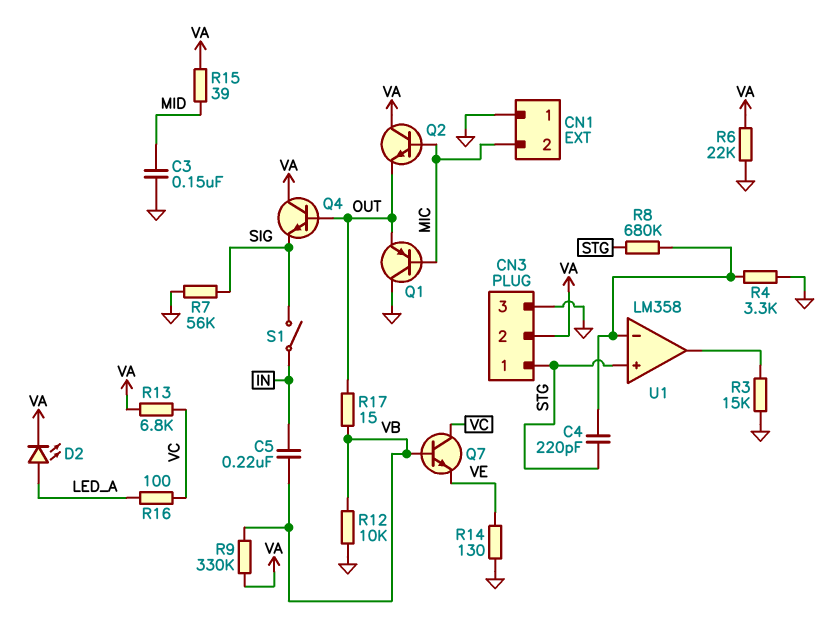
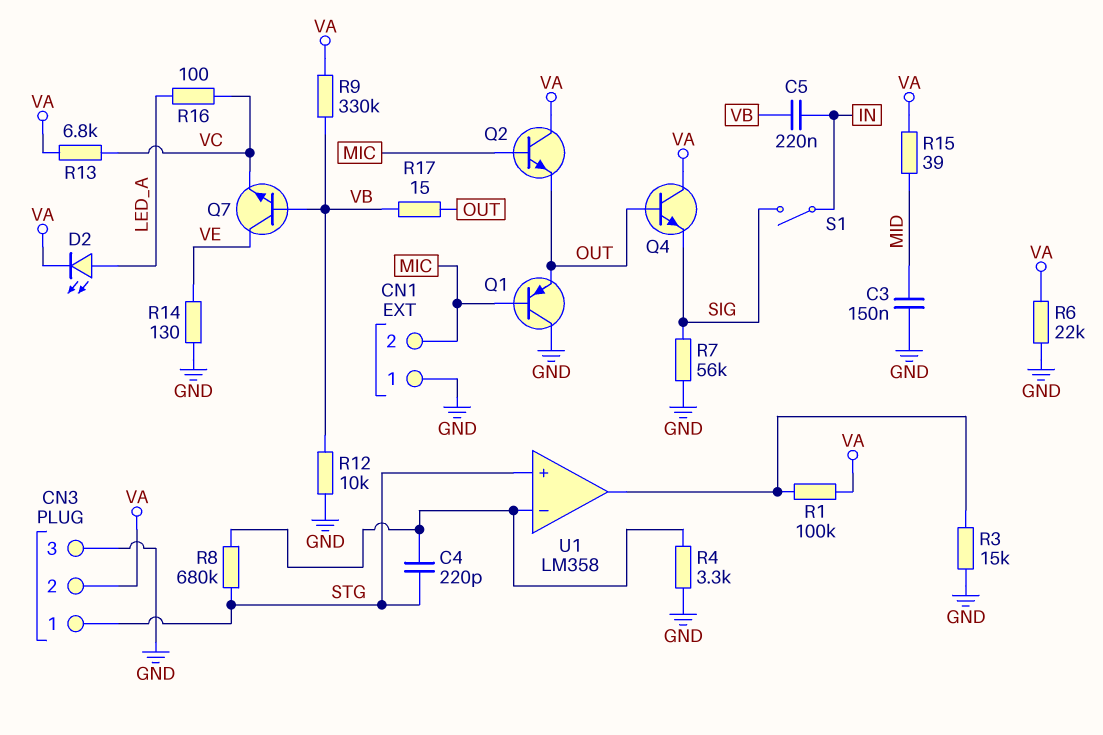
Q7: NPN (B VB, C VC, E VE) -> NPN (B VB, C VE, E VC)
R1: none -> 100k (U1/out, VA)

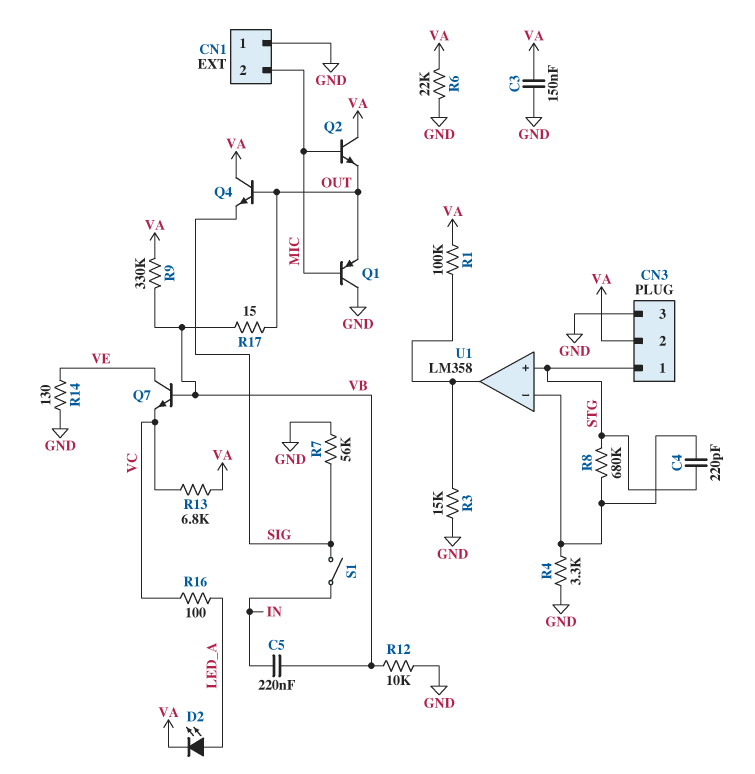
C3: 150nF (GND, MID) -> 150nF (GND, VA)
R15: 39 (MID, VA) -> none

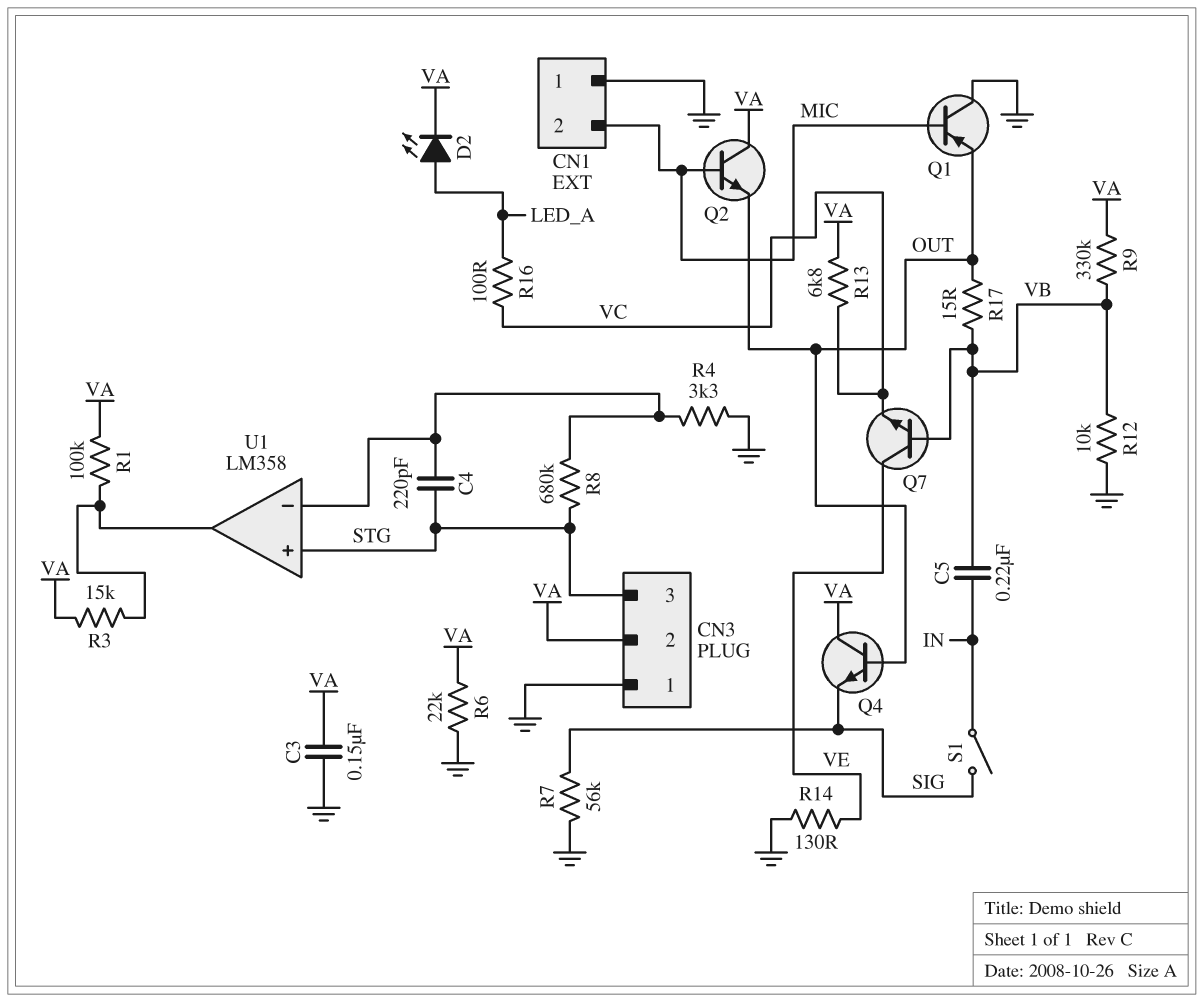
CN3 pin 1: STG -> GND
CN3 pin 3: GND -> STG
R3: 15k (GND, U1/out) -> 15k (U1/out, VA)

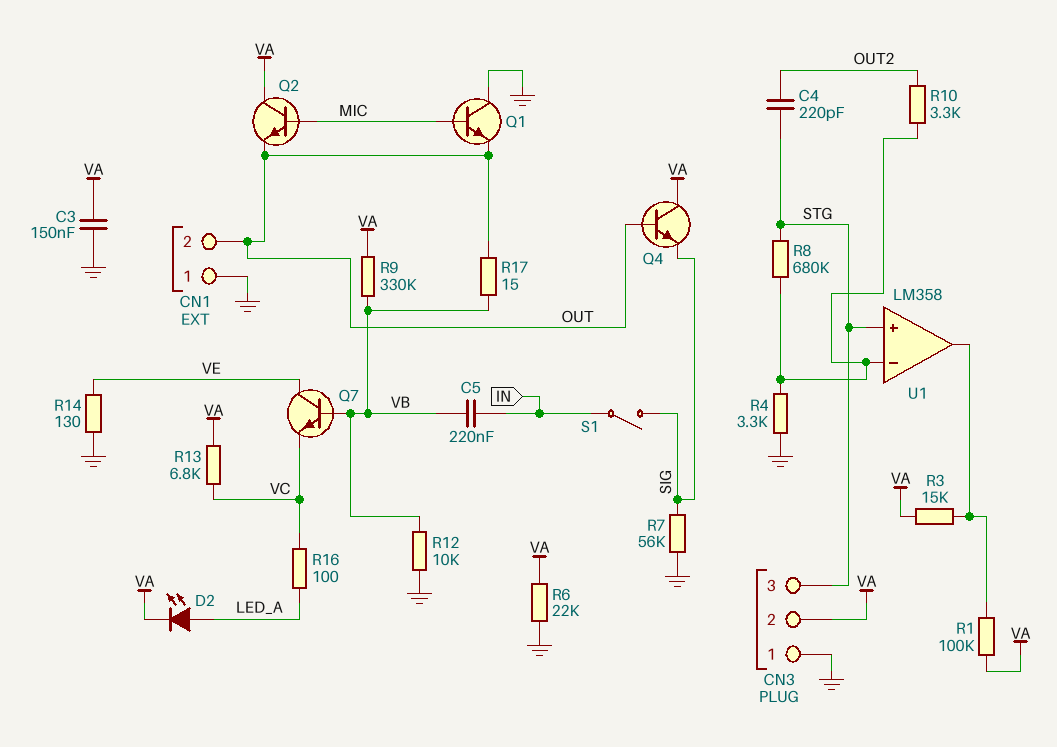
C4: 220pF (STG, U1/in-) -> 220pF (OUT2, STG)
CN1 pin 2: MIC -> OUT
Q1: PNP (B MIC, C GND, E OUT) -> NPN (B MIC, C GND, E OUT)
R10: none -> 3.3k (OUT2, U1/in-)

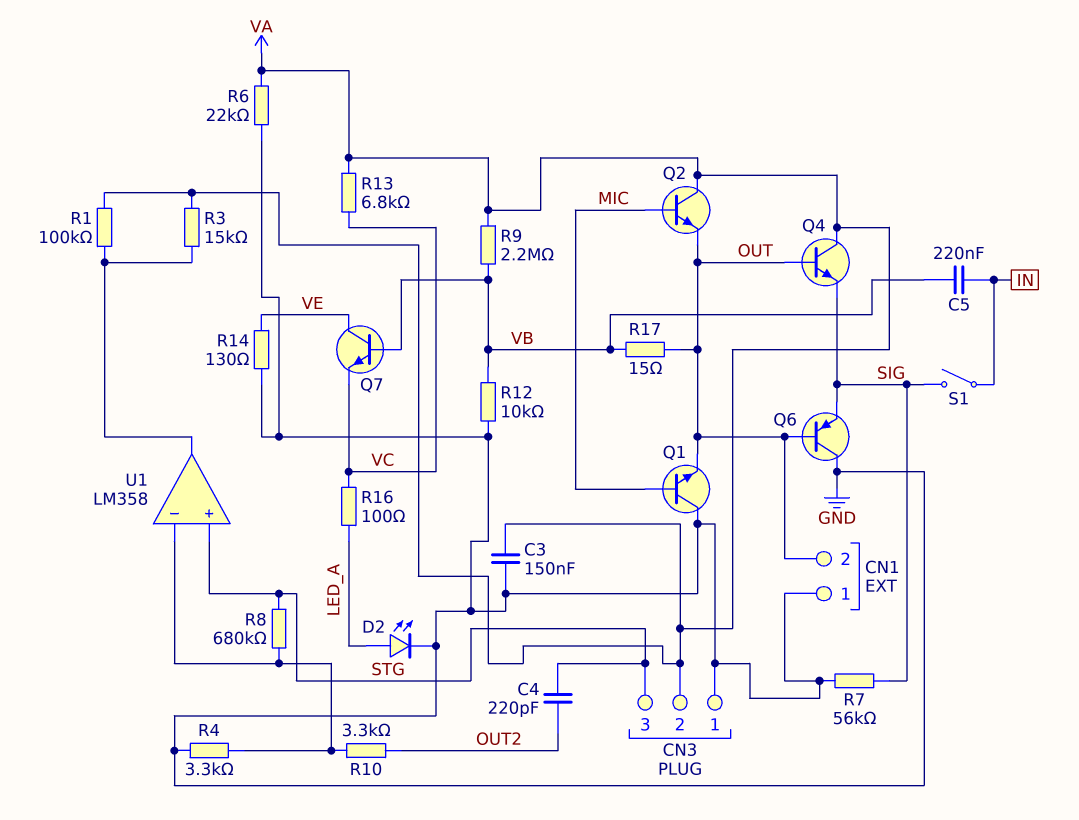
D2: LED (A LED_A, K VA) -> LED (A LED_A, K GND)
Q6: none -> PNP (B OUT, C GND, E SIG)
R9: 330k (VA, VB) -> 2.2M (VA, VB)

